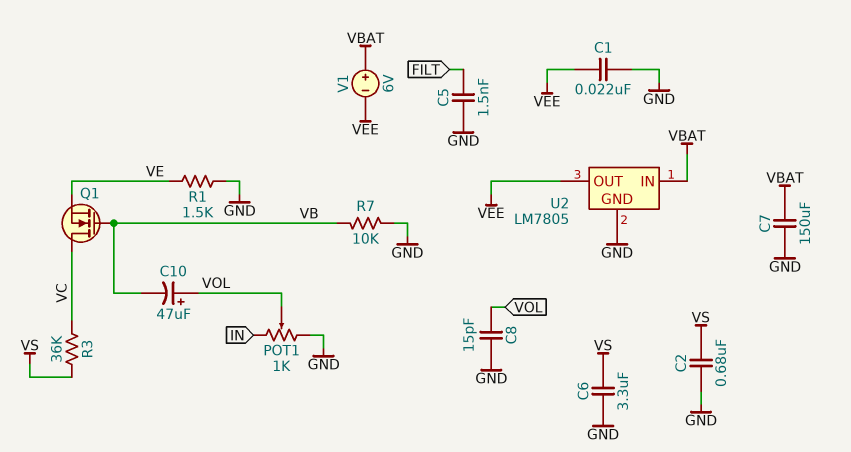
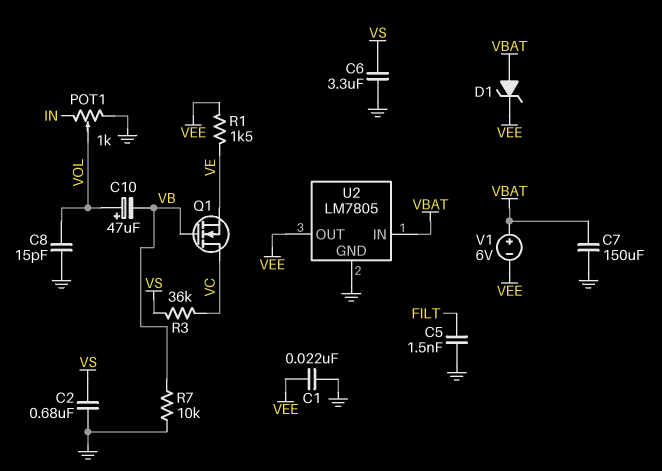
D1: none -> zener (A VBAT, K VEE)
R1: 1.5k (GND, VE) -> 1.5k (VE, VEE)

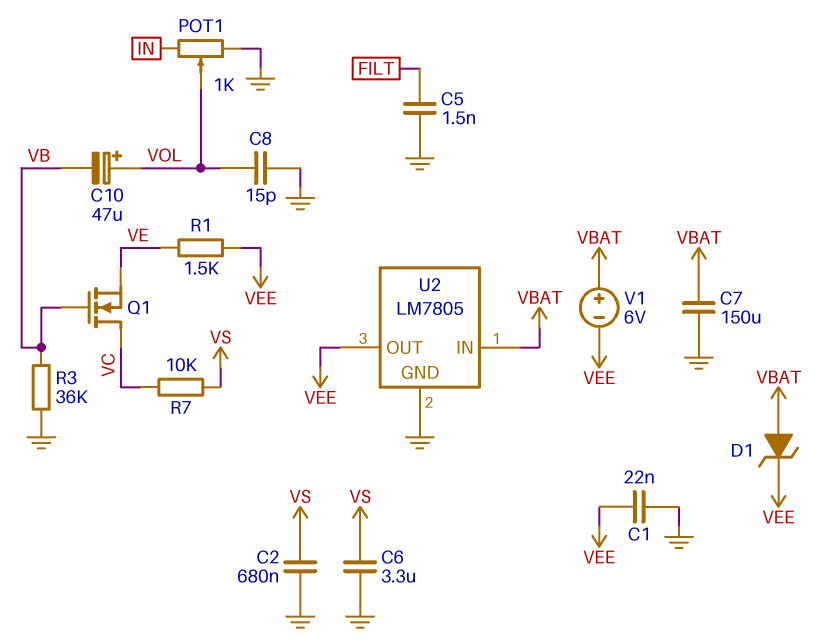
R3: 36k (VC, VS) -> 36k (GND, VB)
R7: 10k (GND, VB) -> 10k (VC, VS)

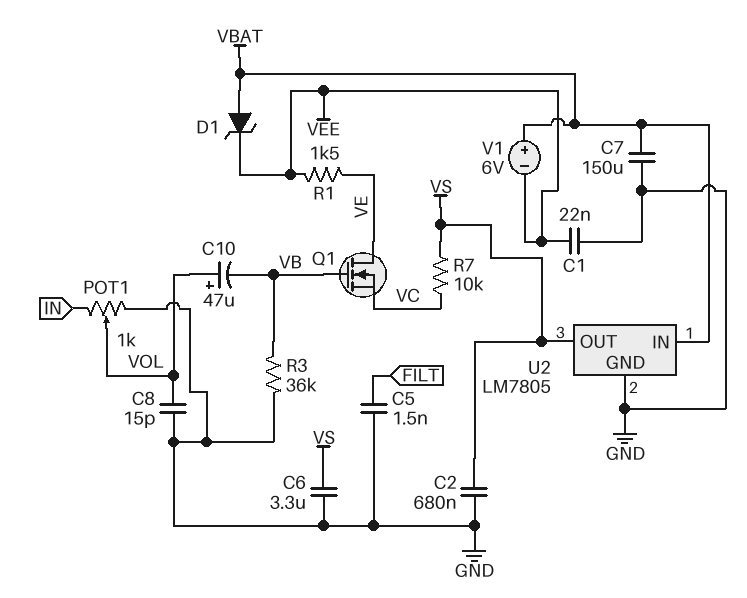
Q1: NMOS (G VB, D VC, S VE) -> NMOS (G VB, D VE, S VC)
U2 pin OUT: VEE -> VS

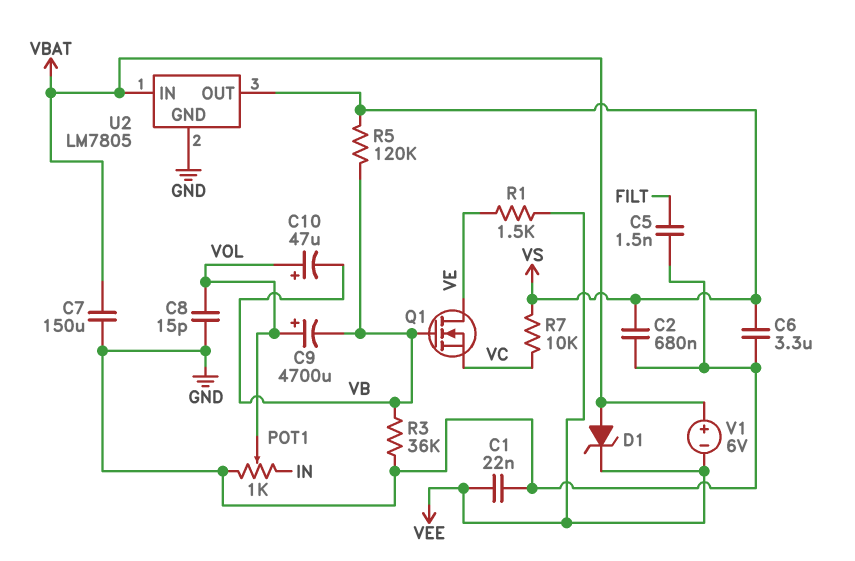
C9: none -> 4700uF (plus VOL, minus VB)
R5: none -> 120k (VB, VS)

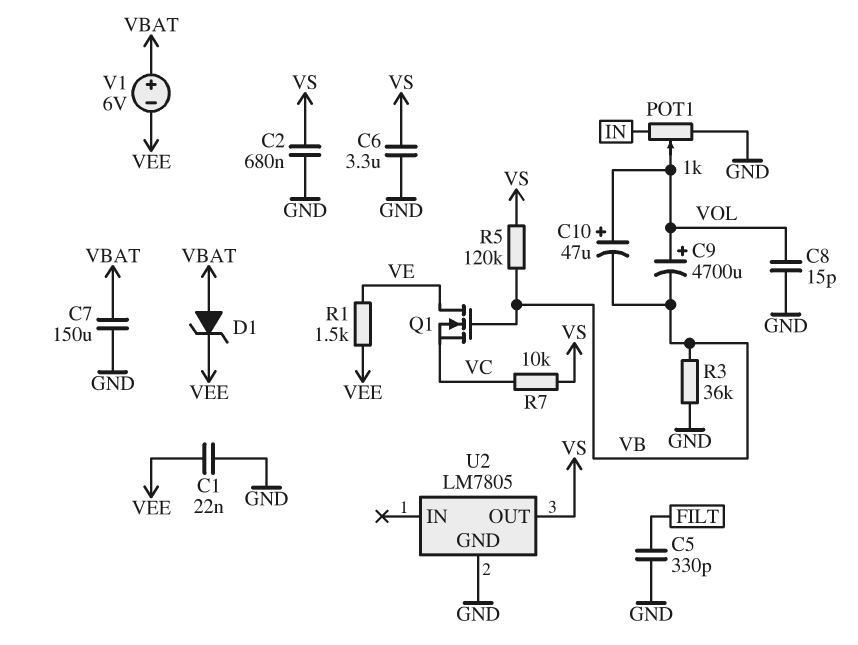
C5: 1.5nF (FILT, GND) -> 330pF (FILT, GND)
U2 pin IN: VBAT -> none

